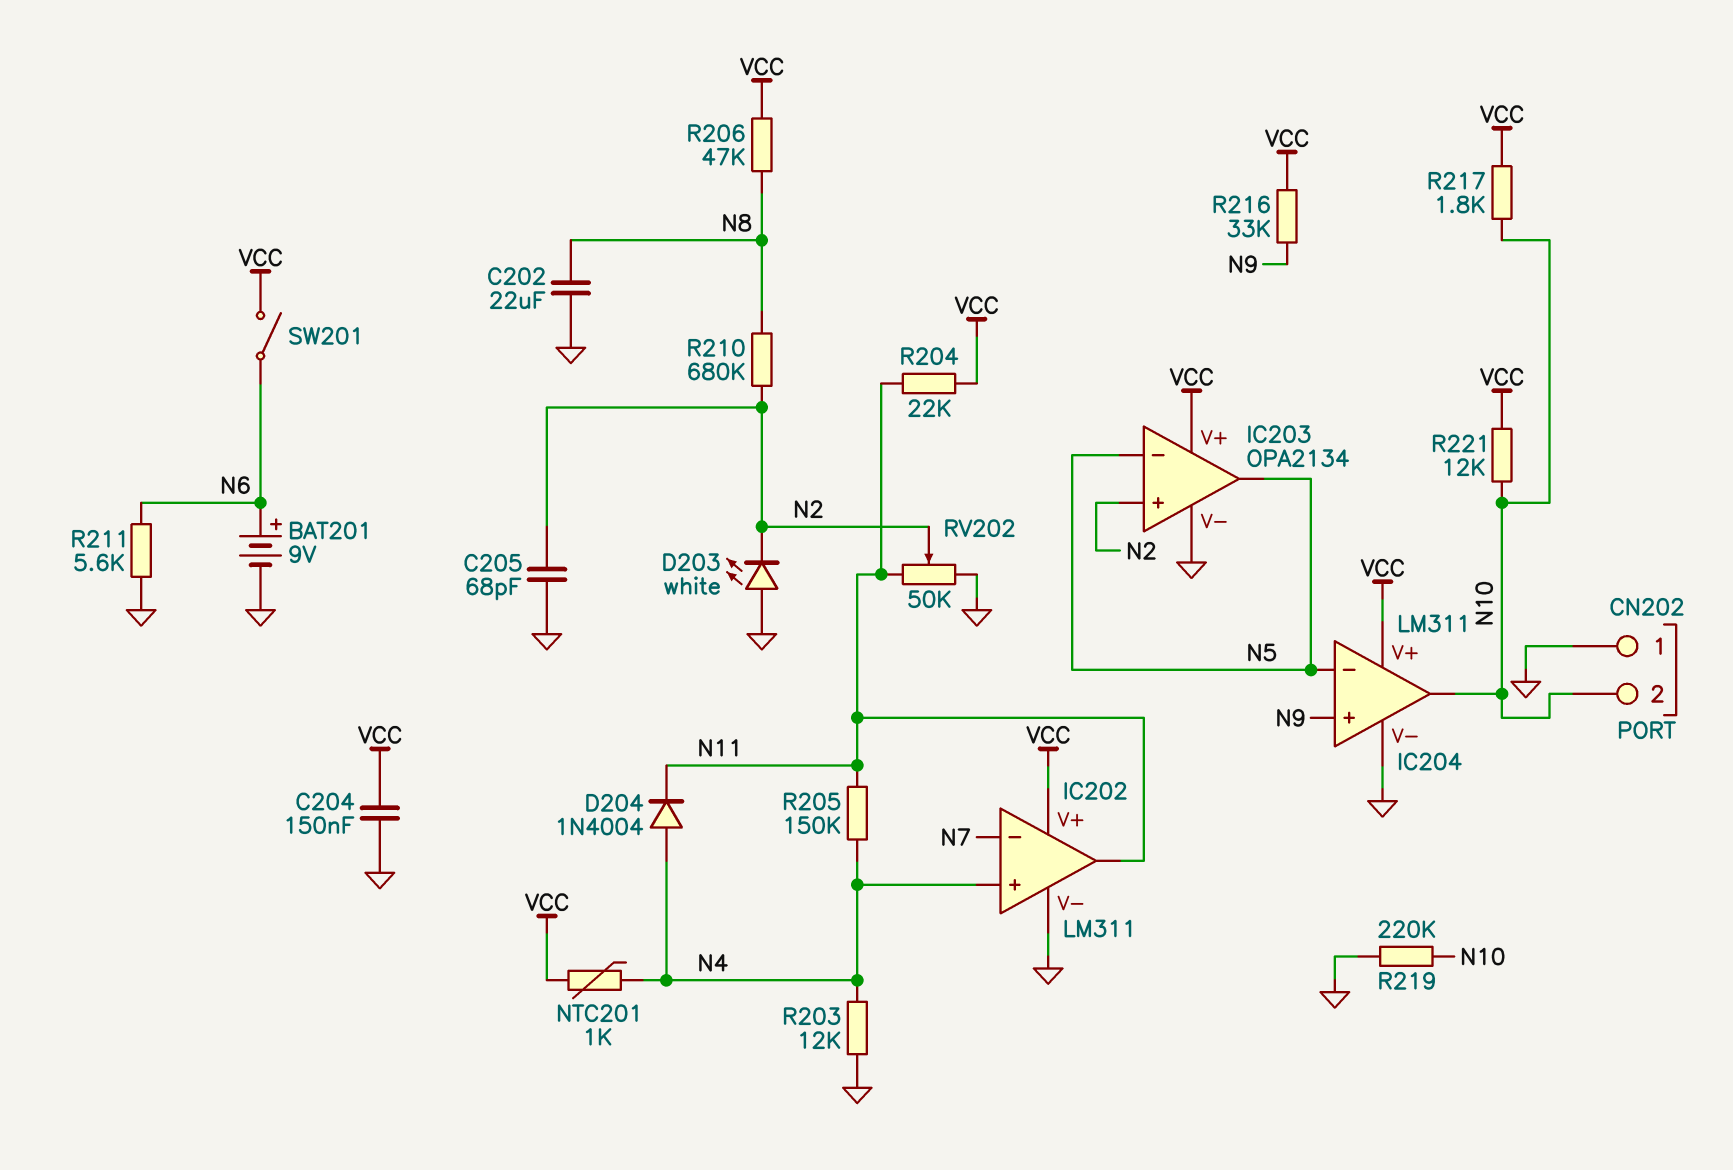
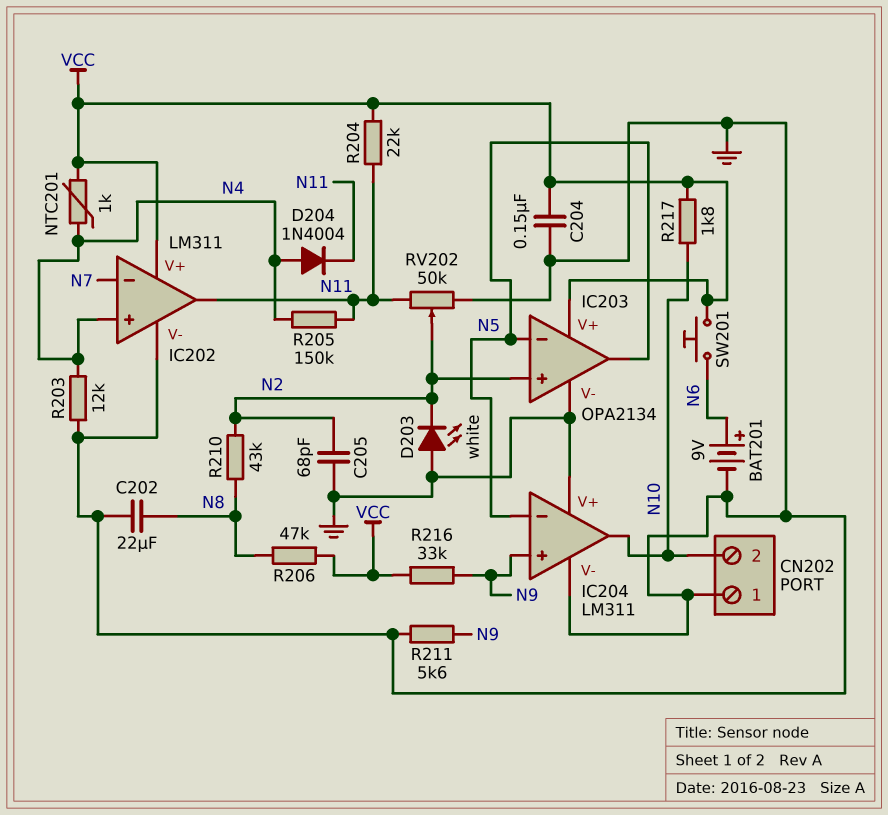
IC204 pin V+: VCC -> GND
R210: 680k (N2, N8) -> 43k (N2, N8)
R211: 5.6k (GND, N6) -> 5.6k (GND, N9)
R219: 220k (GND, N10) -> none
R221: 12k (N10, VCC) -> none
SW201: switch (N6, VCC) -> button (N6, VCC)

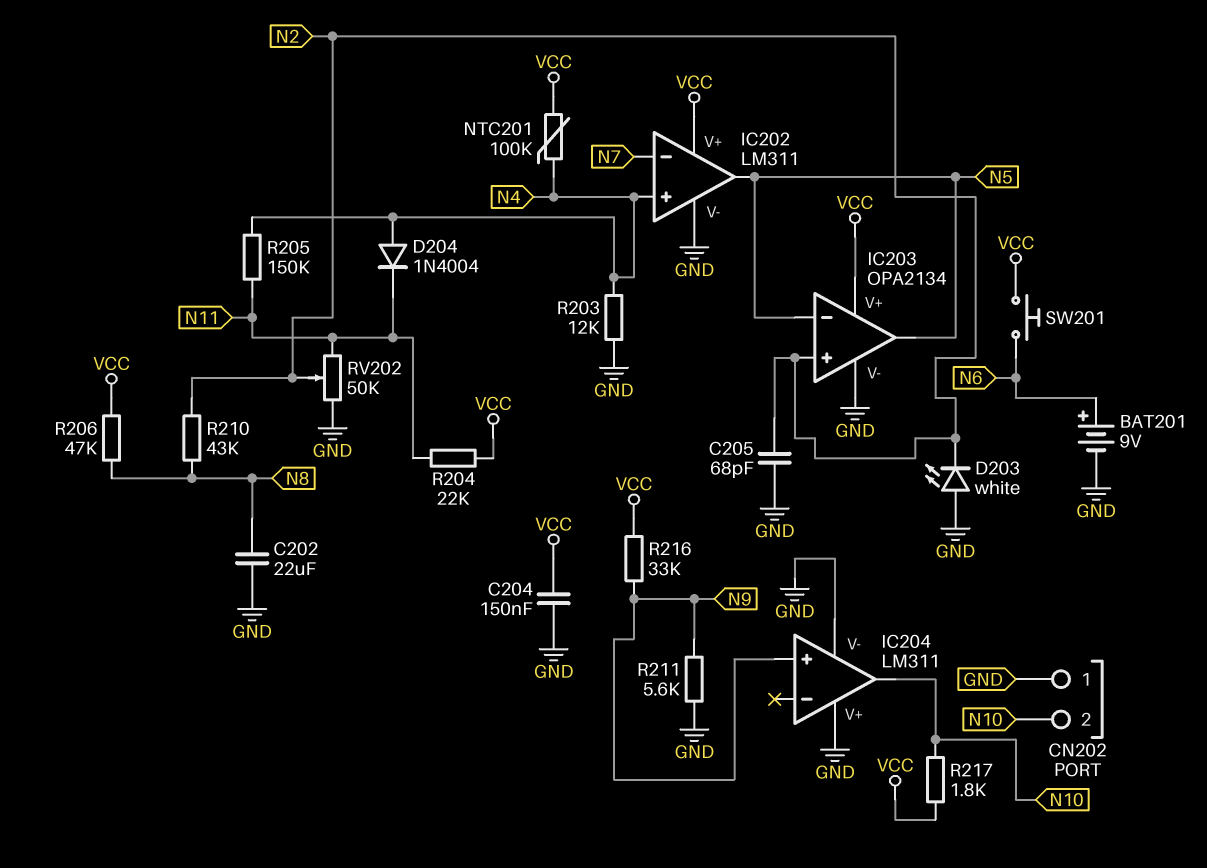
IC202 pin out: N11 -> N5
IC204 pin in-: N5 -> none
NTC201: 1k (N4, VCC) -> 100k (N4, VCC)

